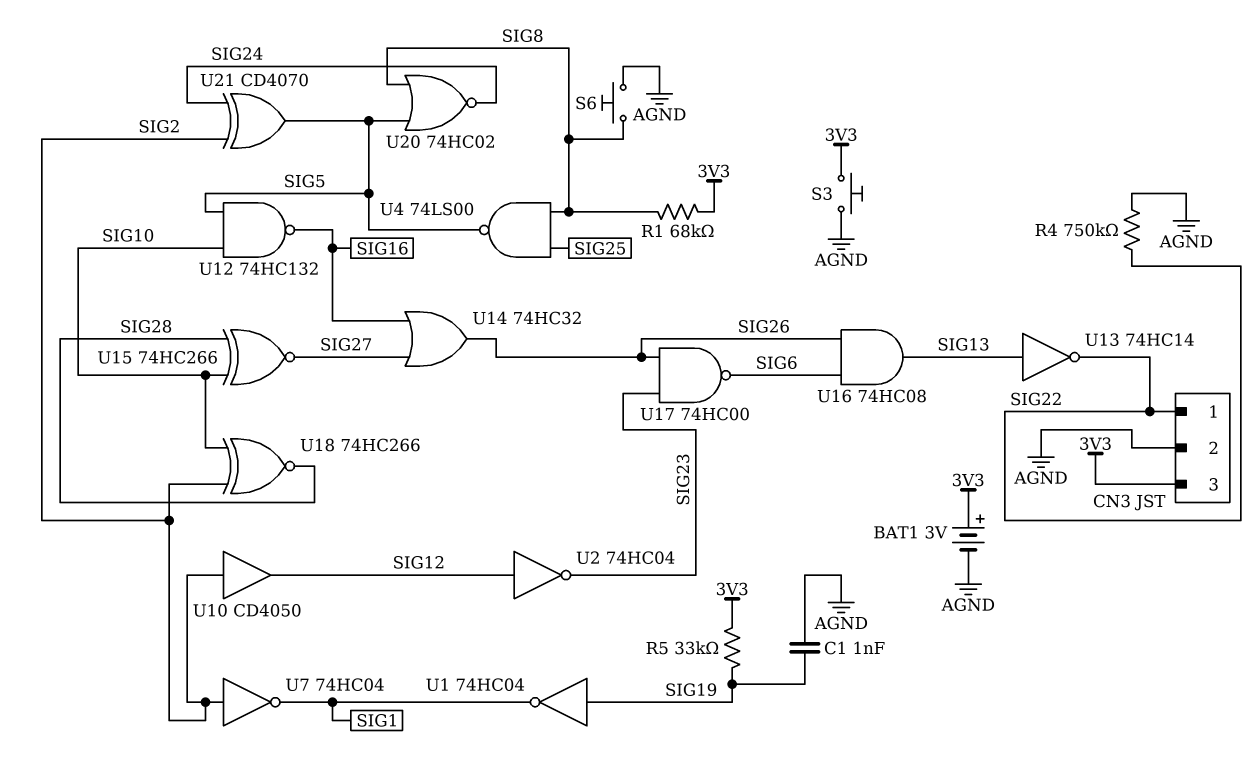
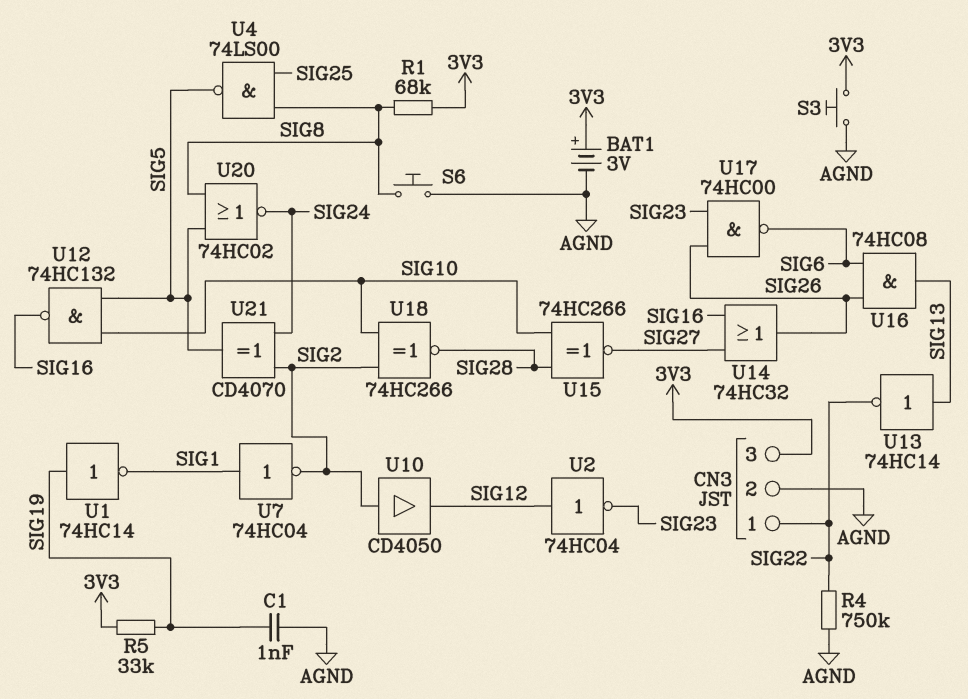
U1: NOT 74HC04 (in SIG19, out SIG1) -> NOT 74HC14 (in SIG19, out SIG1)
U7: NOT 74HC04 (in SIG2, out SIG1) -> NOT 74HC04 (in SIG1, out SIG2)

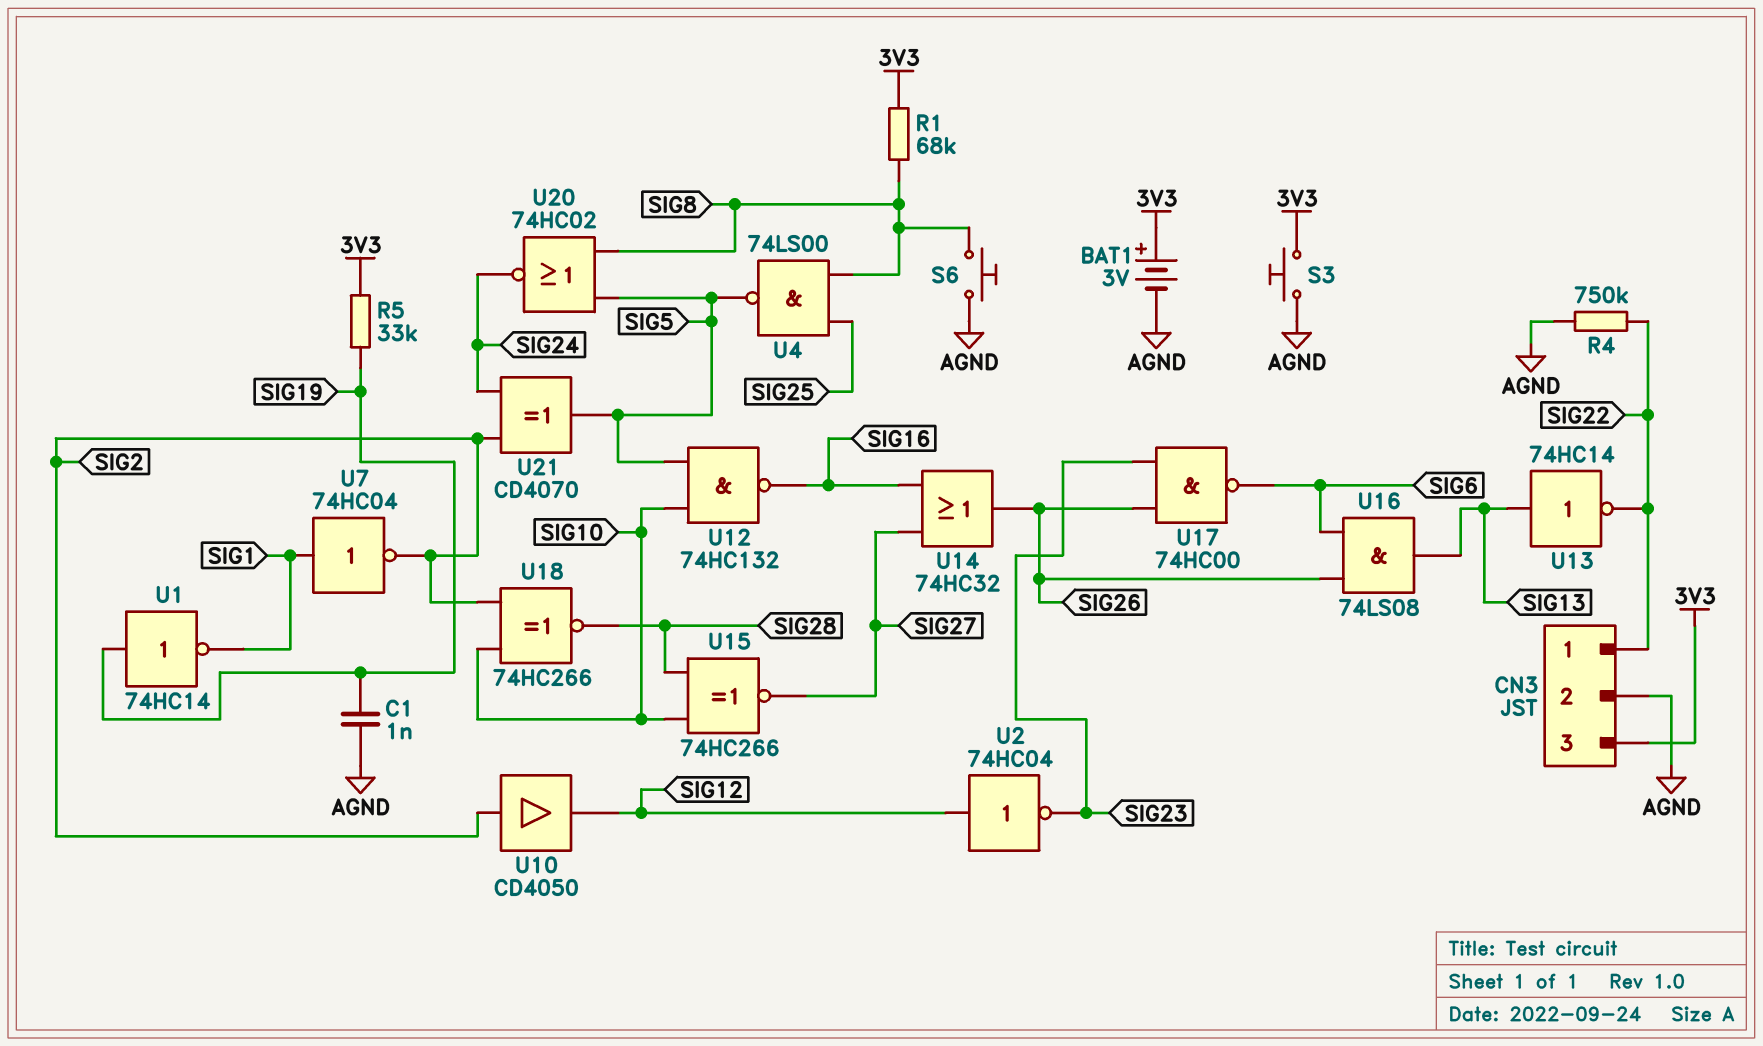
U16: AND 74HC08 (in SIG6, in SIG26, out SIG13) -> AND 74LS08 (in SIG6, in SIG26, out SIG13)

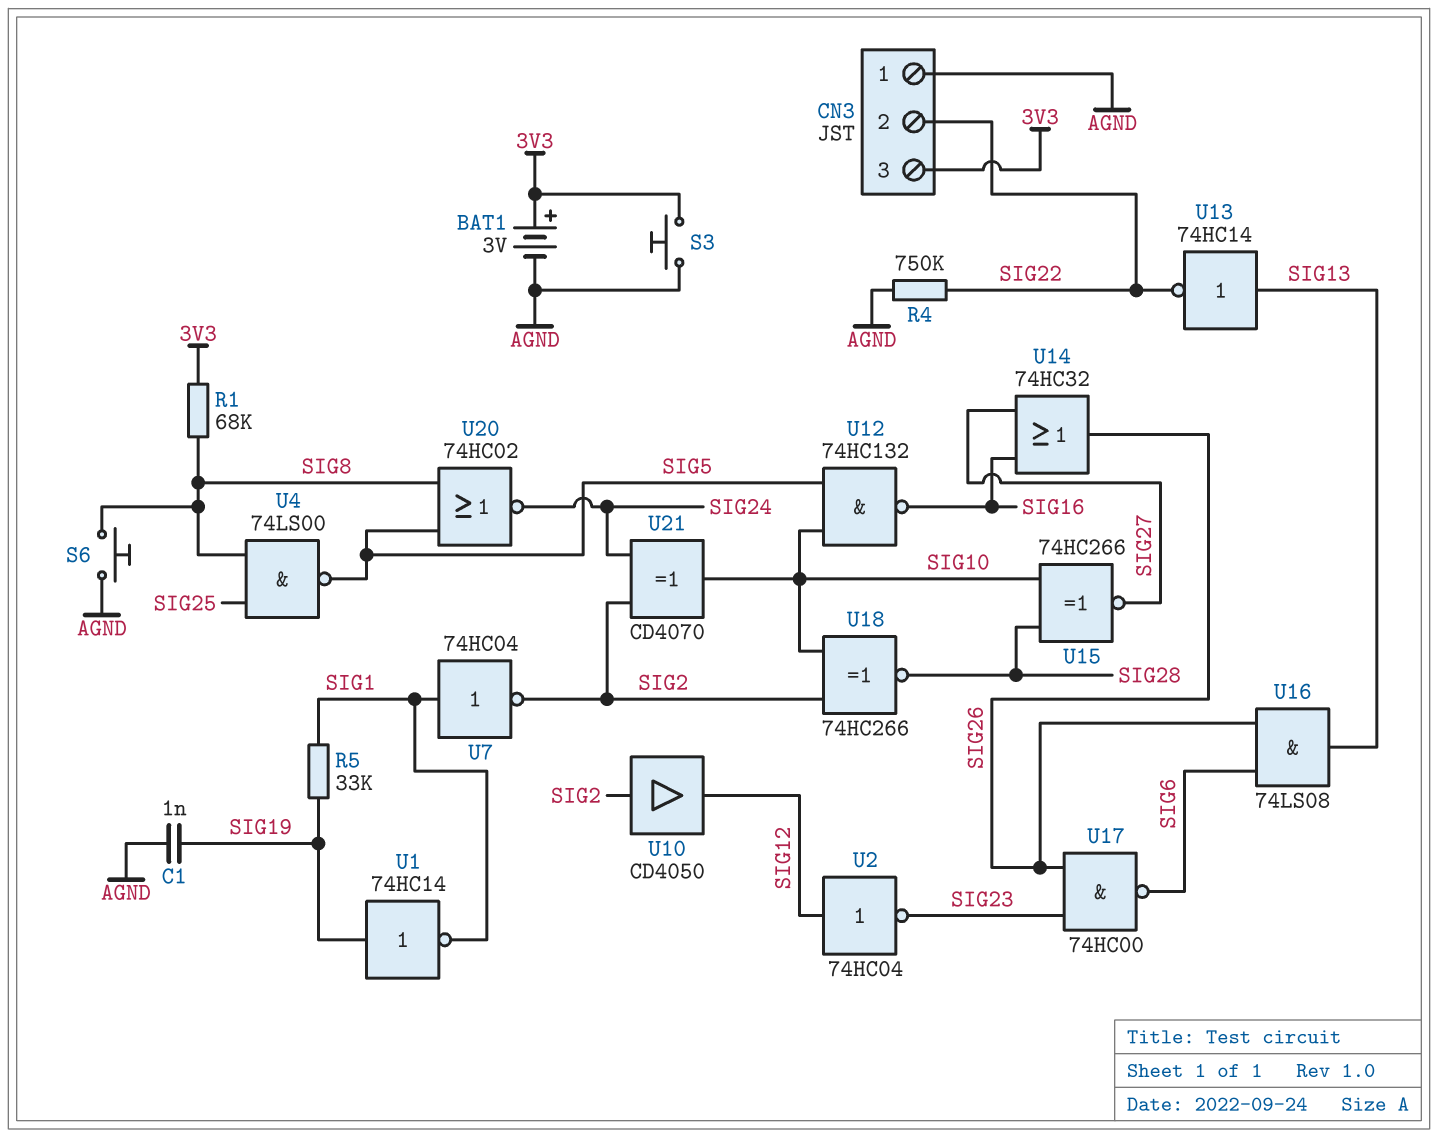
CN3 pin 1: SIG22 -> AGND
CN3 pin 2: AGND -> SIG22
R5: 33k (3V3, SIG19) -> 33k (SIG1, SIG19)
U21: XOR CD4070 (in SIG2, in SIG24, out SIG5) -> XOR CD4070 (in SIG2, in SIG24, out SIG10)

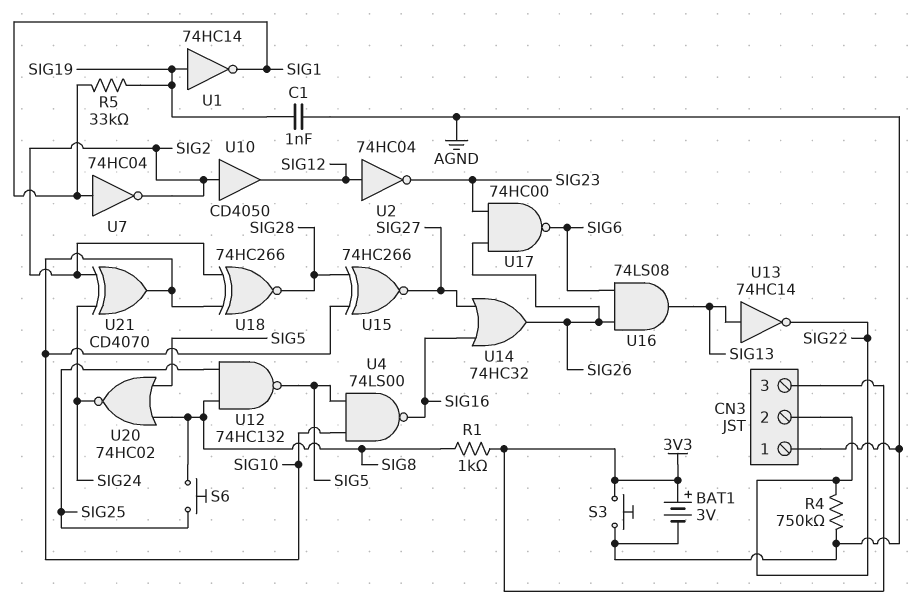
R1: 68k (3V3, SIG8) -> 1k (3V3, SIG8)
S6: button (AGND, SIG8) -> button (SIG8, SIG25)
U4: NAND 74LS00 (in SIG8, in SIG25, out SIG5) -> NAND 74LS00 (in SIG5, in SIG10, out SIG16)
U12: NAND 74HC132 (in SIG5, in SIG10, out SIG16) -> NAND 74HC132 (in SIG8, in SIG25, out SIG5)

